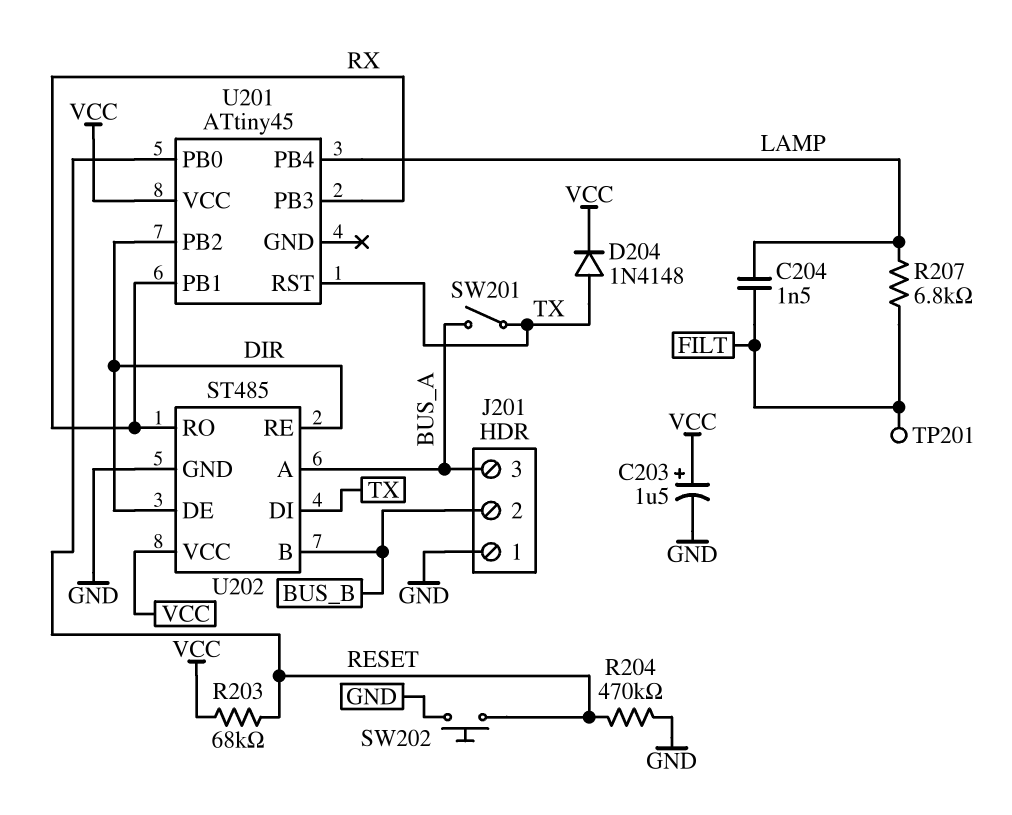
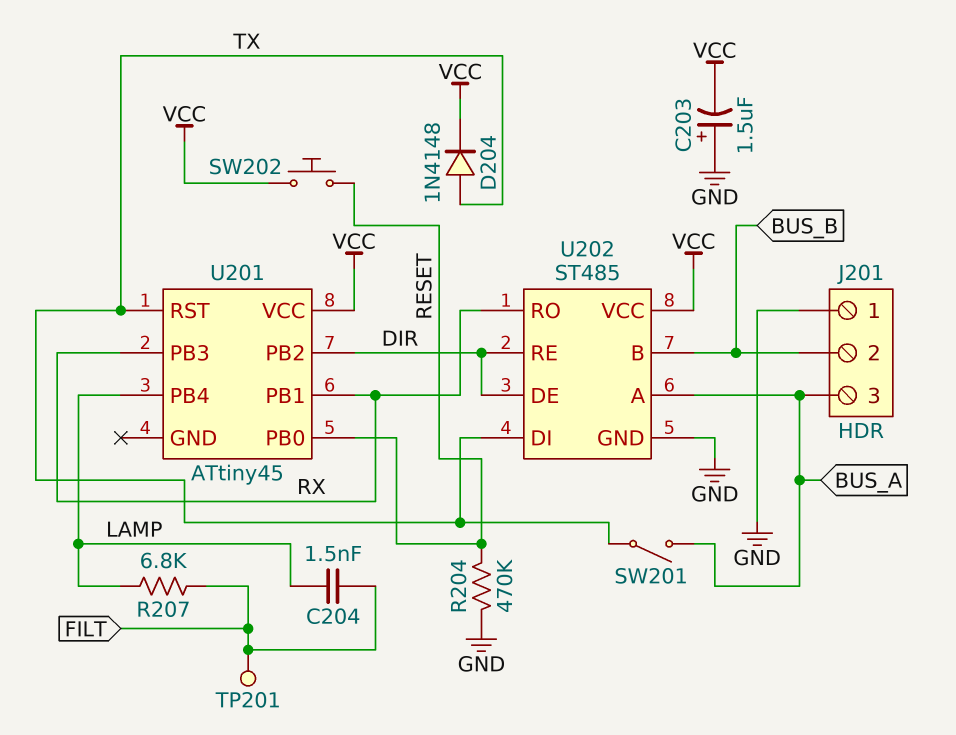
C203: 1.5uF (plus VCC, minus GND) -> 1.5uF (plus GND, minus VCC)
R203: 68k (RESET, VCC) -> none
SW202: button (GND, RESET) -> button (RESET, VCC)

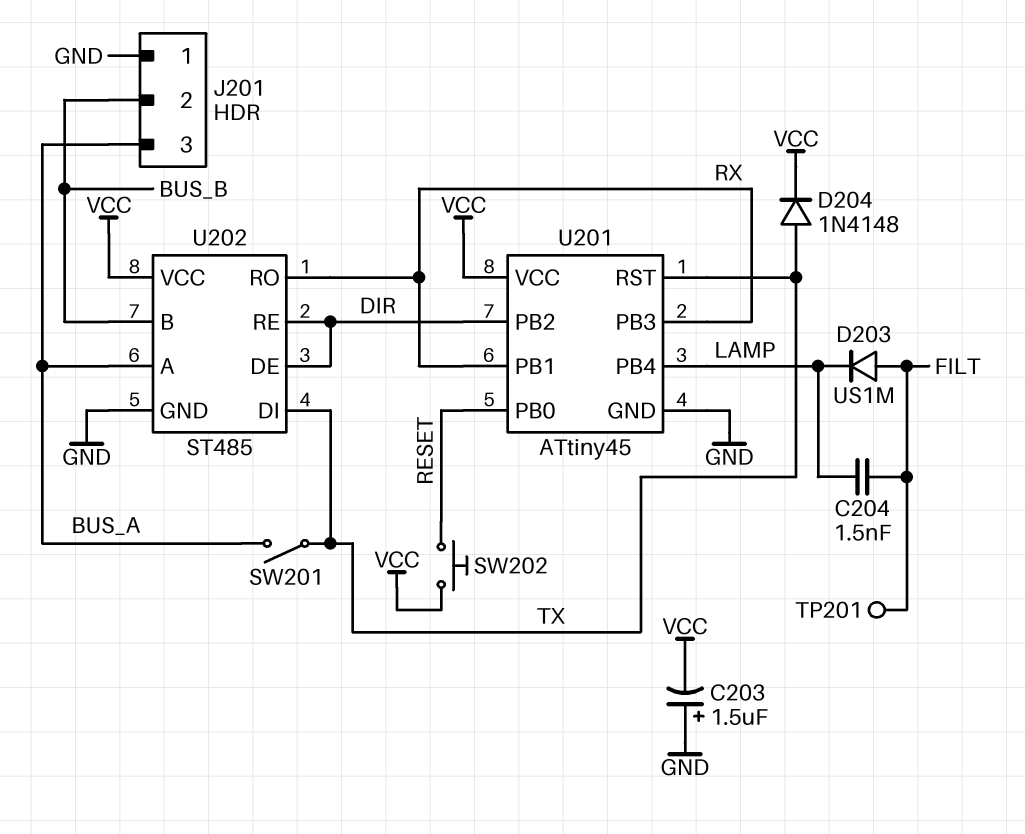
D203: none -> diode US1M (A FILT, K LAMP)
R204: 470k (GND, RESET) -> none
R207: 6.8k (FILT, LAMP) -> none
U201 pin GND: none -> GND

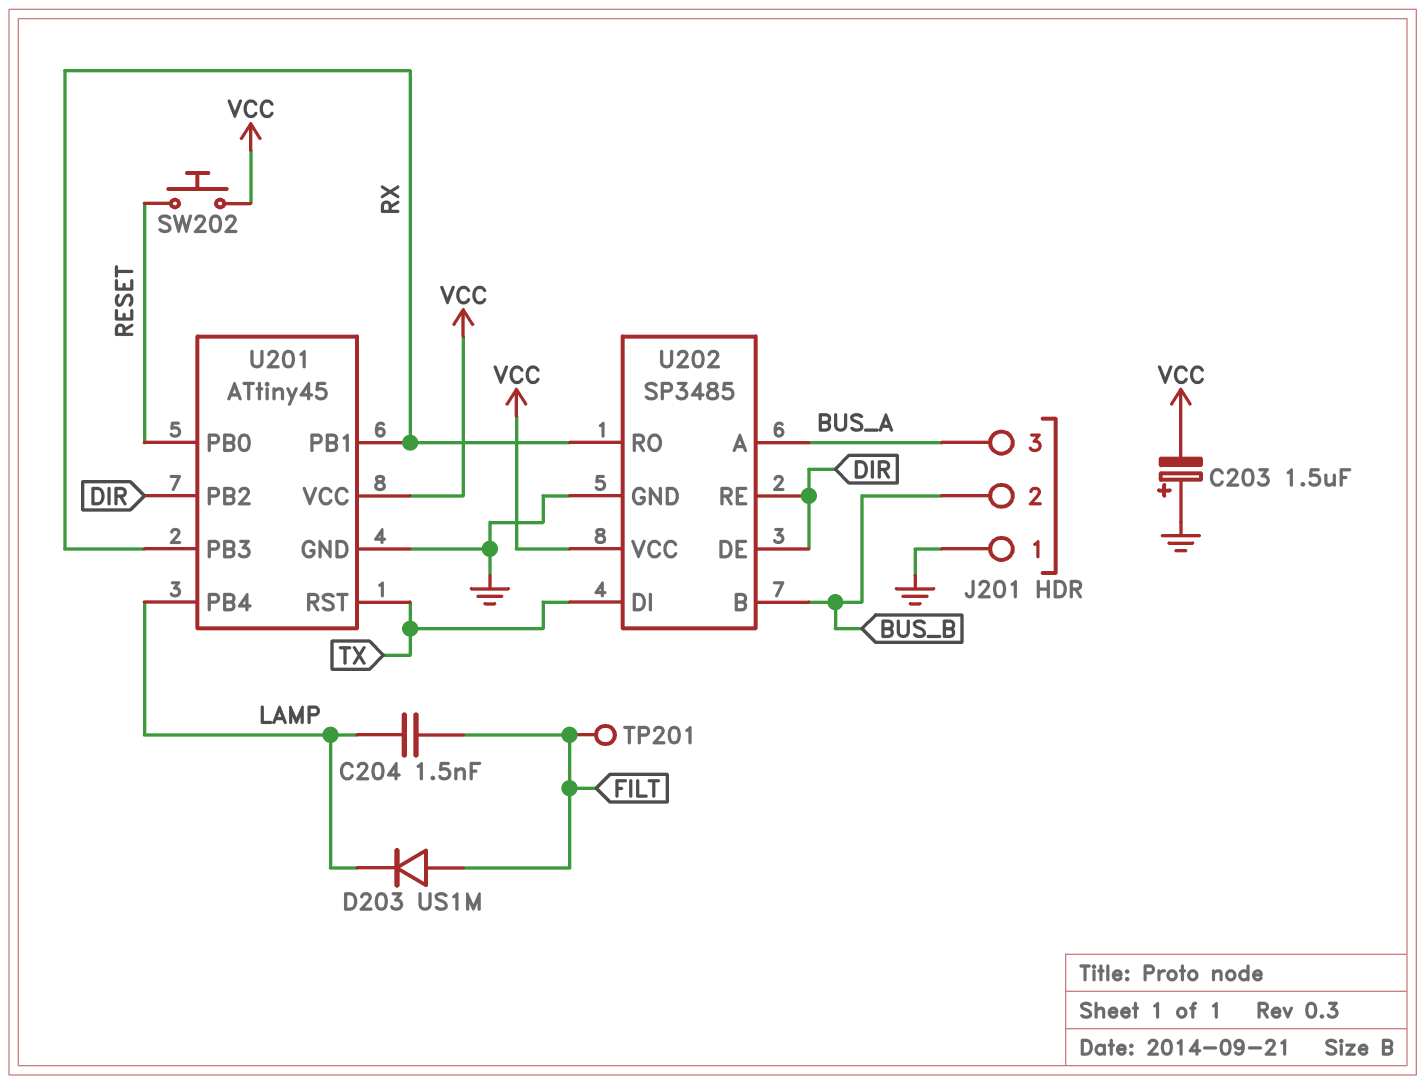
D204: diode 1N4148 (A TX, K VCC) -> none
SW201: switch (BUS_A, TX) -> none
U202: ST485 -> SP3485

